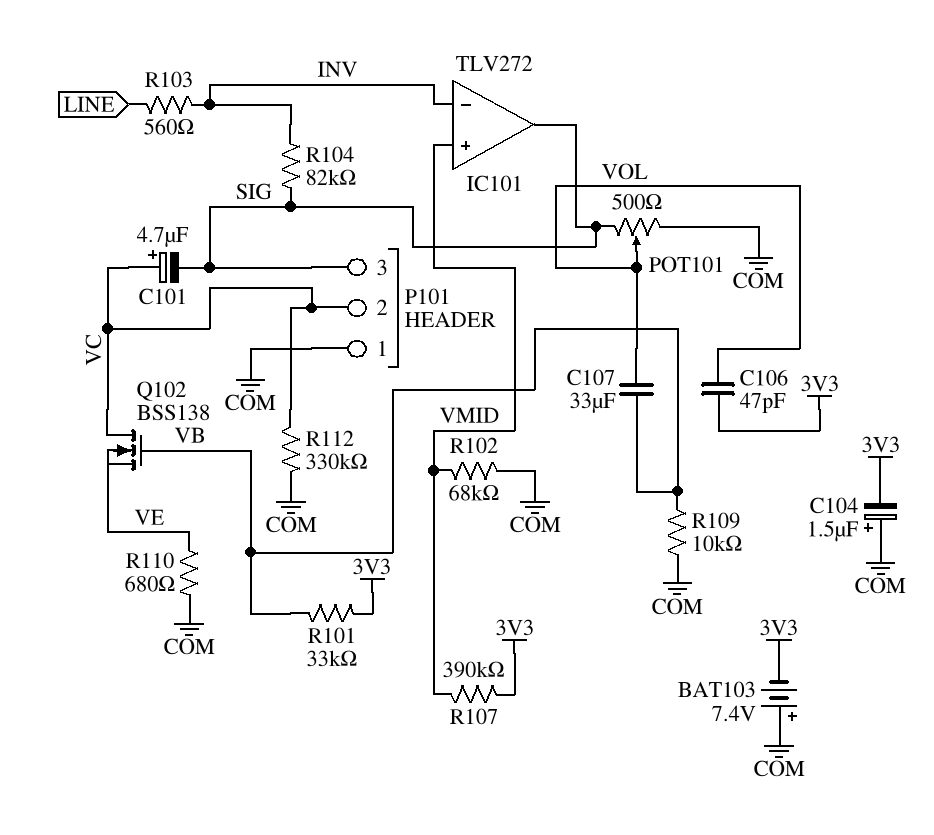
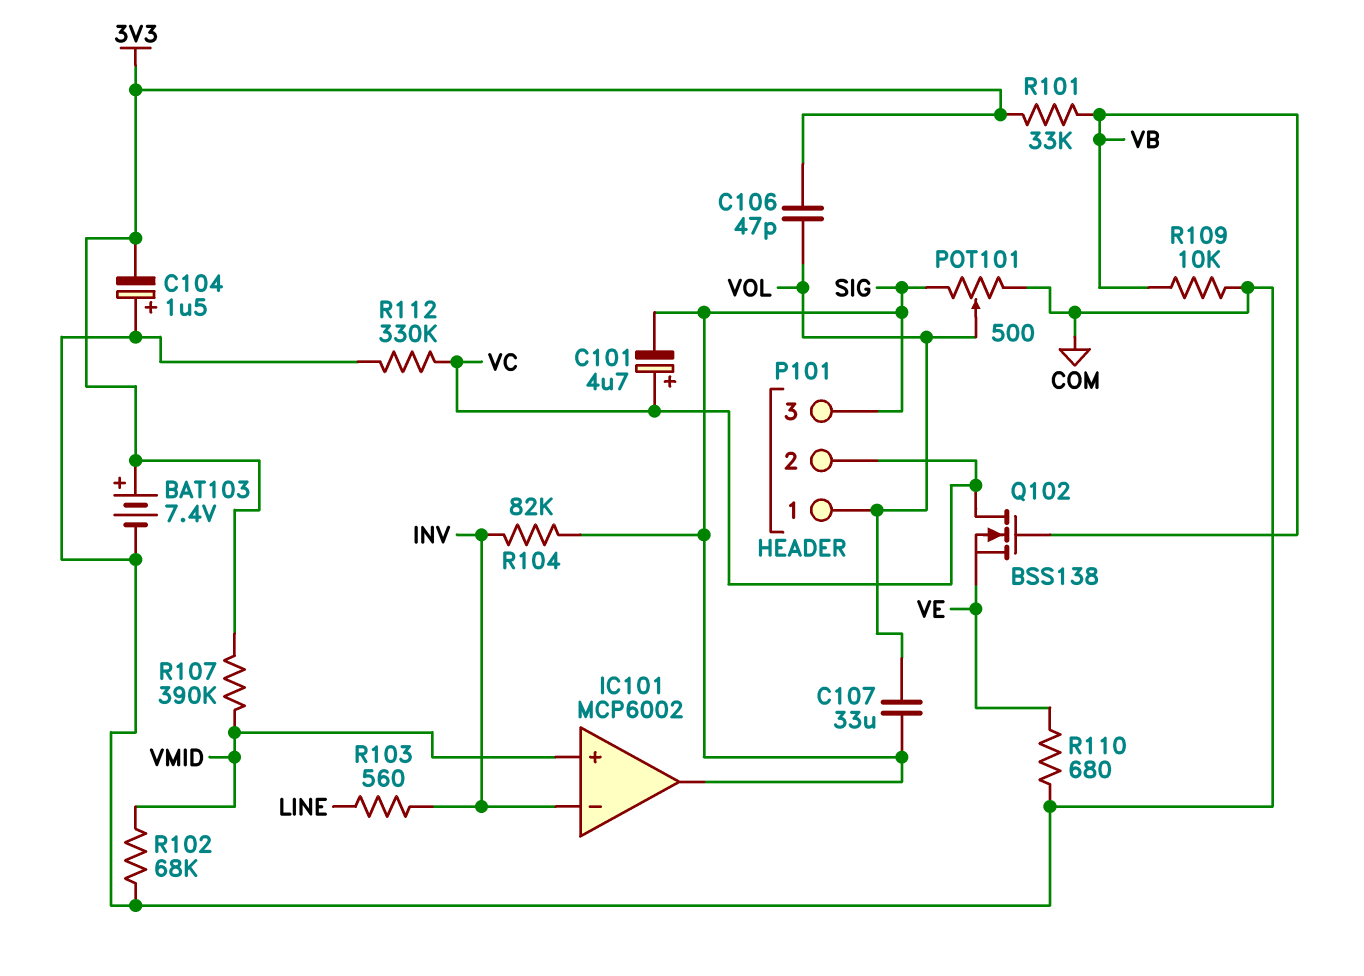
BAT103: 7.4V (plus COM, minus 3V3) -> 7.4V (plus 3V3, minus COM)
C107: 33uF (VB, VOL) -> 33uF (SIG, VOL)
IC101: TLV272 -> MCP6002
P101 pin 1: COM -> VOL

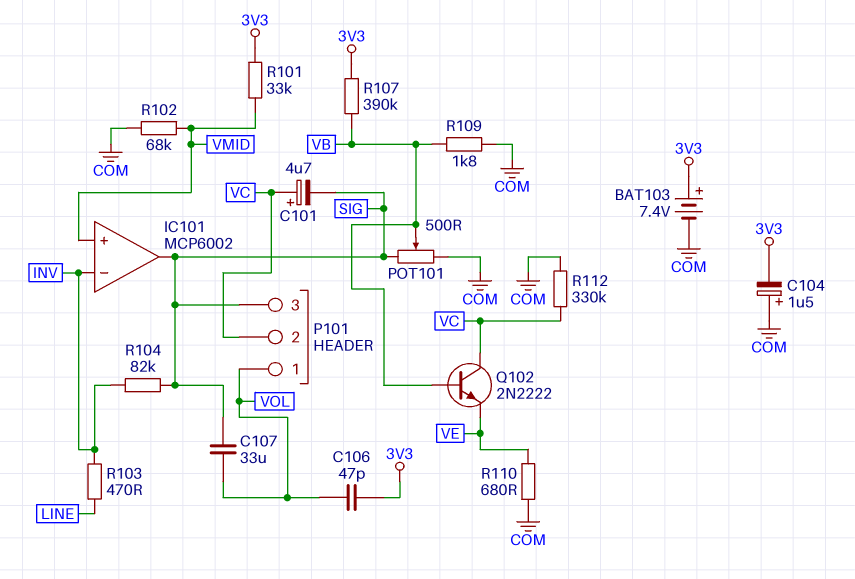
POT101: 500 (COM, SIG, wiper VOL) -> 500 (COM, SIG, wiper VB)
Q102: NMOS BSS138 (G VB, D VC, S VE) -> NPN 2N2222 (B VB, C VC, E VE)
R101: 33k (3V3, VB) -> 33k (3V3, VMID)
R103: 560 (INV, LINE) -> 470 (INV, LINE)
R107: 390k (3V3, VMID) -> 390k (3V3, VB)
R109: 10k (COM, VB) -> 1.8k (COM, VB)

